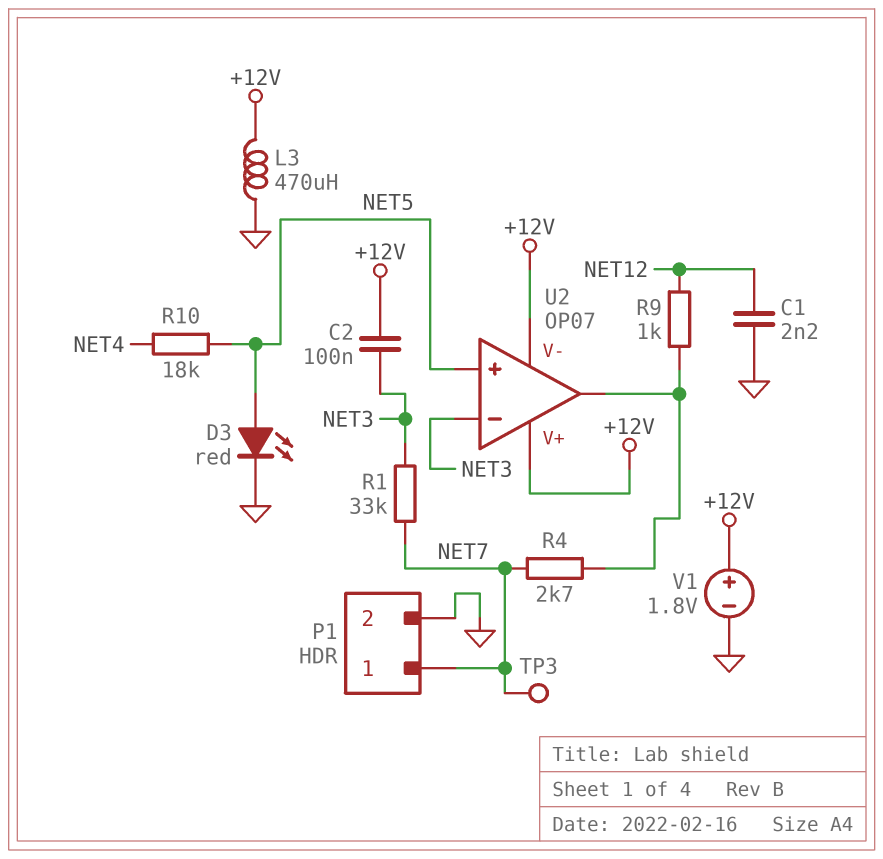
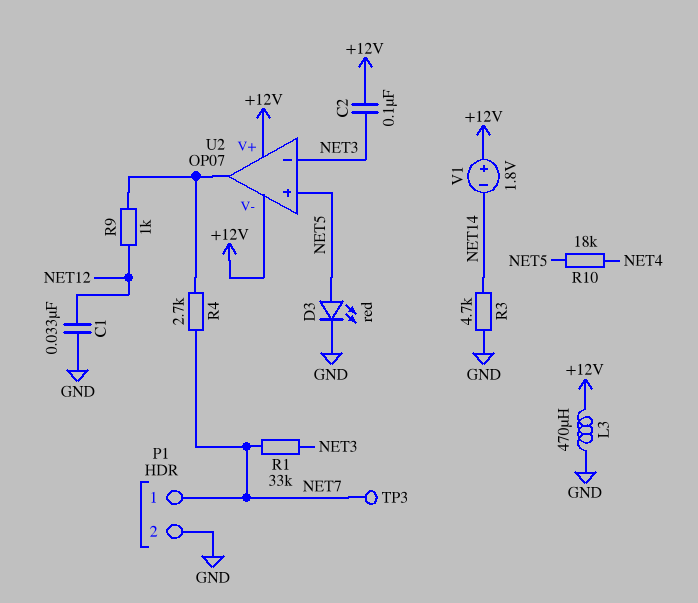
C1: 2.2nF (GND, NET12) -> 33nF (GND, NET12)
R3: none -> 4.7k (GND, NET14)
V1: 1.8V (plus +12V, minus GND) -> 1.8V (plus +12V, minus NET14)

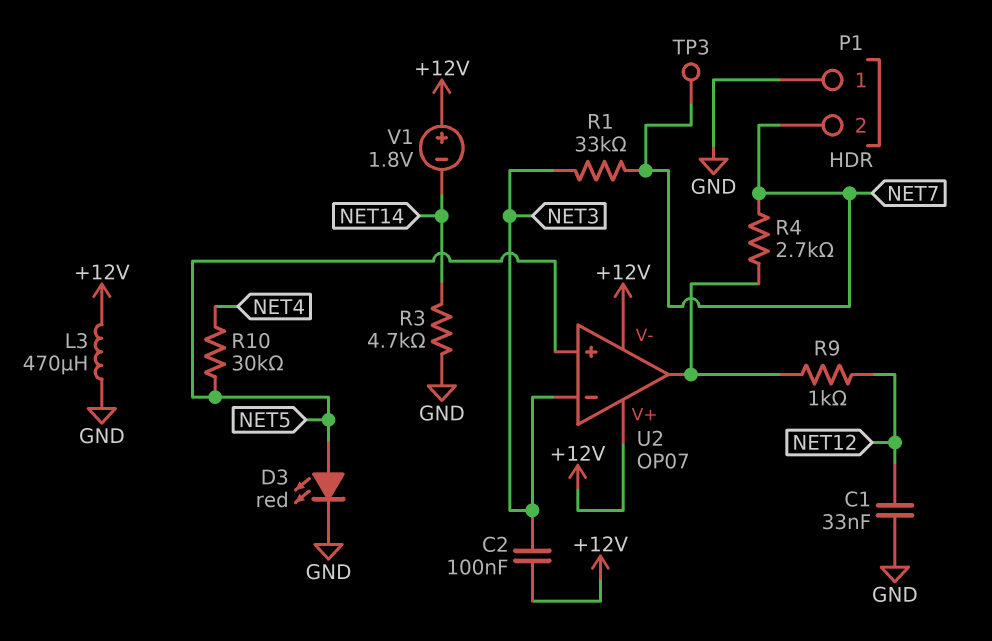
P1 pin 1: NET7 -> GND
P1 pin 2: GND -> NET7
R10: 18k (NET4, NET5) -> 30k (NET4, NET5)

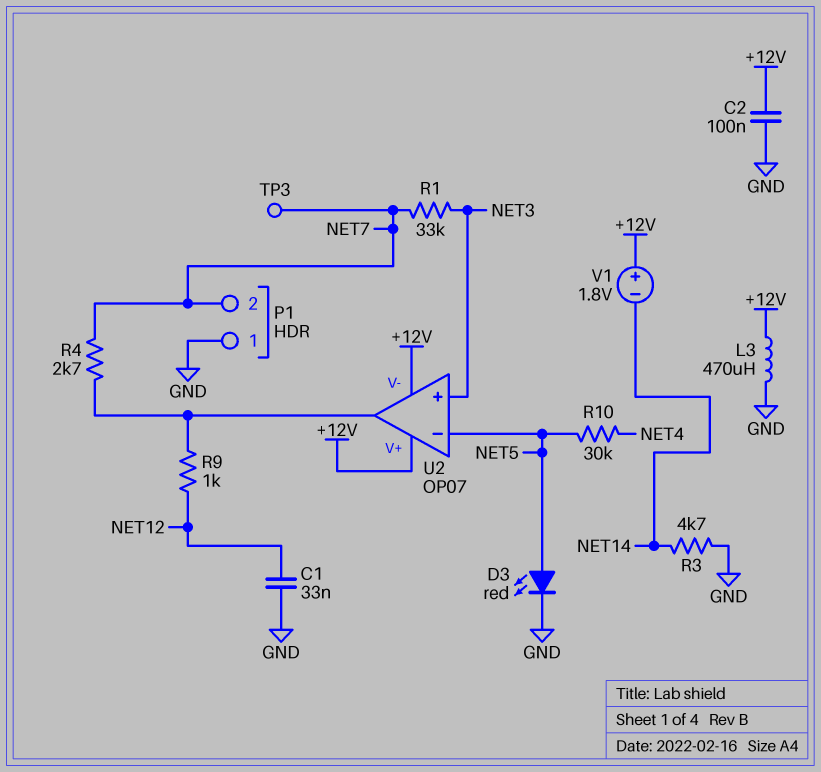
C2: 100nF (+12V, NET3) -> 100nF (+12V, GND)
U2 pin in+: NET5 -> NET3
U2 pin in-: NET3 -> NET5

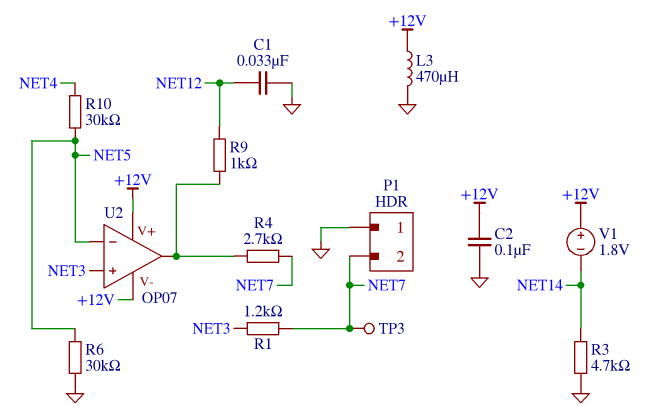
D3: LED red (A NET5, K GND) -> none
R1: 33k (NET3, NET7) -> 1.2k (NET3, NET7)
R6: none -> 30k (GND, NET5)

